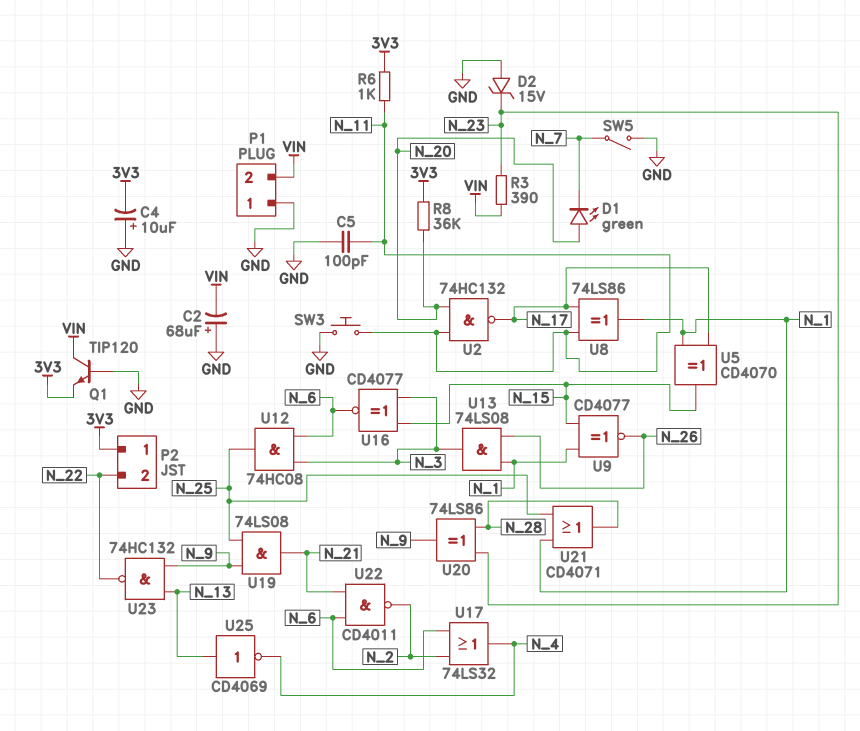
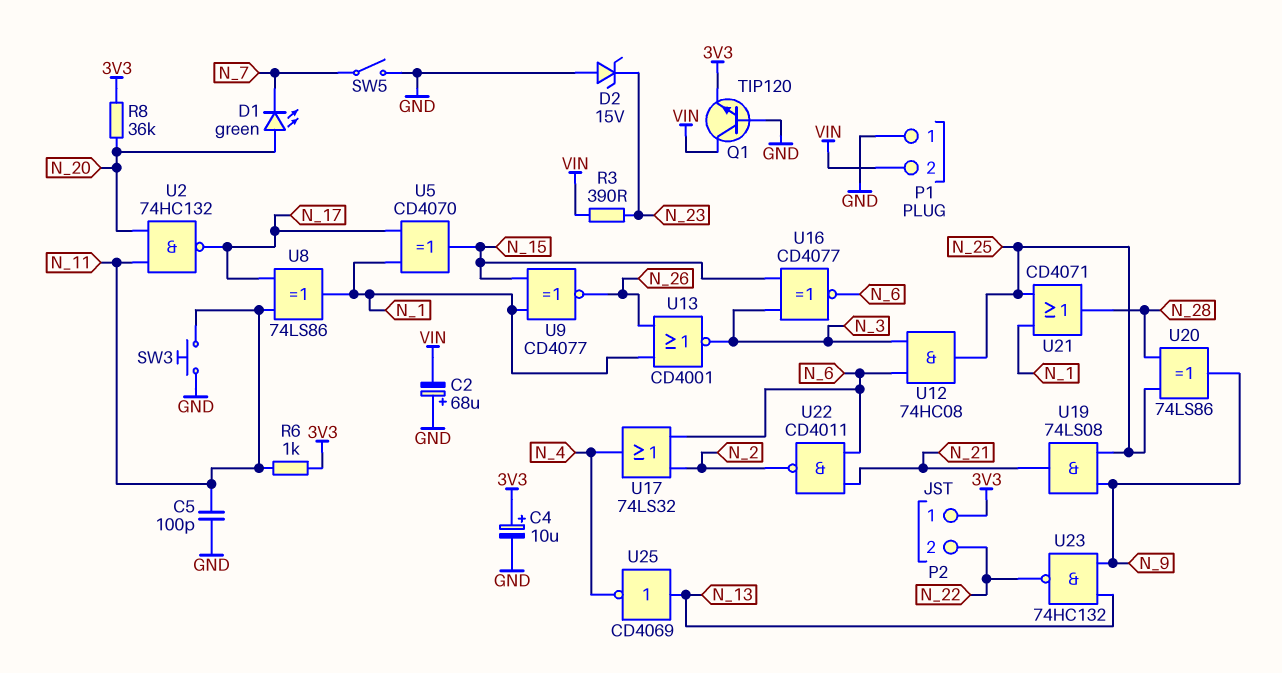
C4: 10uF (plus GND, minus 3V3) -> 10uF (plus 3V3, minus GND)
U13: AND 74LS08 (in N_1, in N_26, out N_3) -> NOR CD4001 (in N_1, in N_26, out N_3)
U20: XOR 74LS86 (in N_23, in N_28, out N_9) -> XOR 74LS86 (in N_25, in N_28, out N_9)

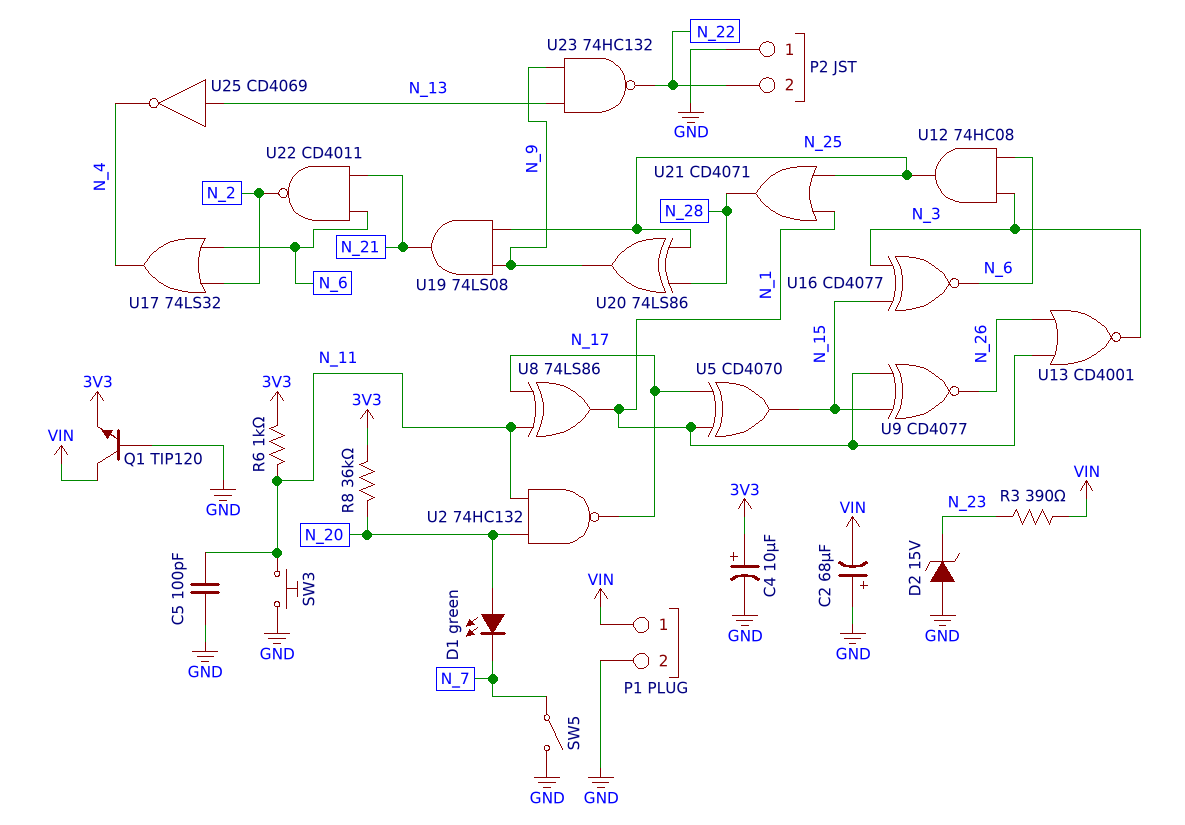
P1 pin 1: GND -> VIN
P1 pin 2: VIN -> GND
P2 pin 1: 3V3 -> GND

